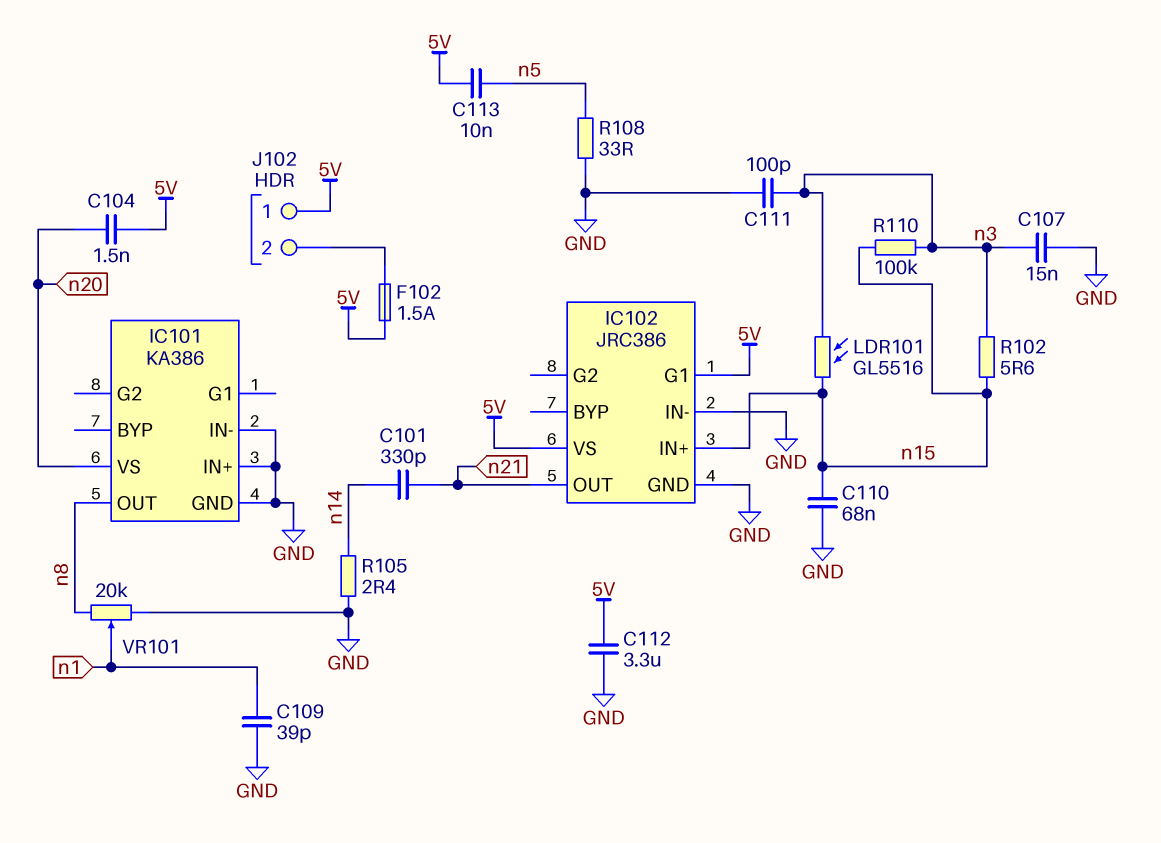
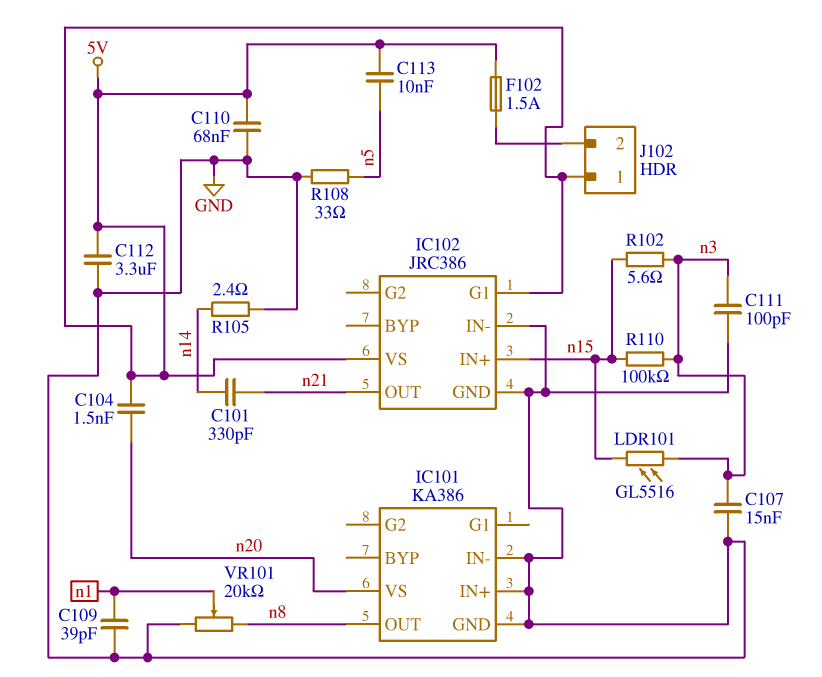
C110: 68nF (GND, n15) -> 68nF (5V, GND)

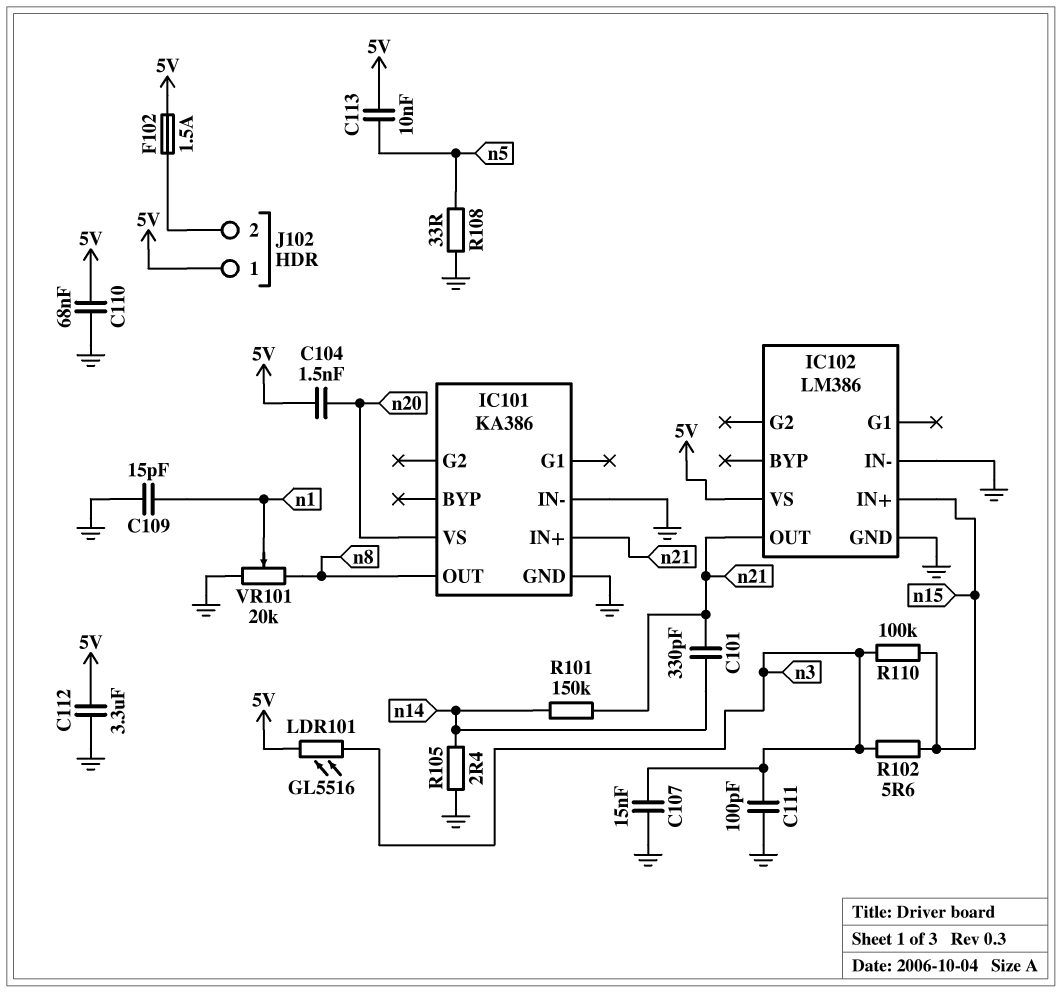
C109: 39pF (GND, n1) -> 15pF (GND, n1)
IC101 pin IN+: GND -> n21
IC102: JRC386 -> LM386
IC102 pin G1: 5V -> none
LDR101: GL5516 (n3, n15) -> GL5516 (5V, n3)
R101: none -> 150k (n14, n21)

